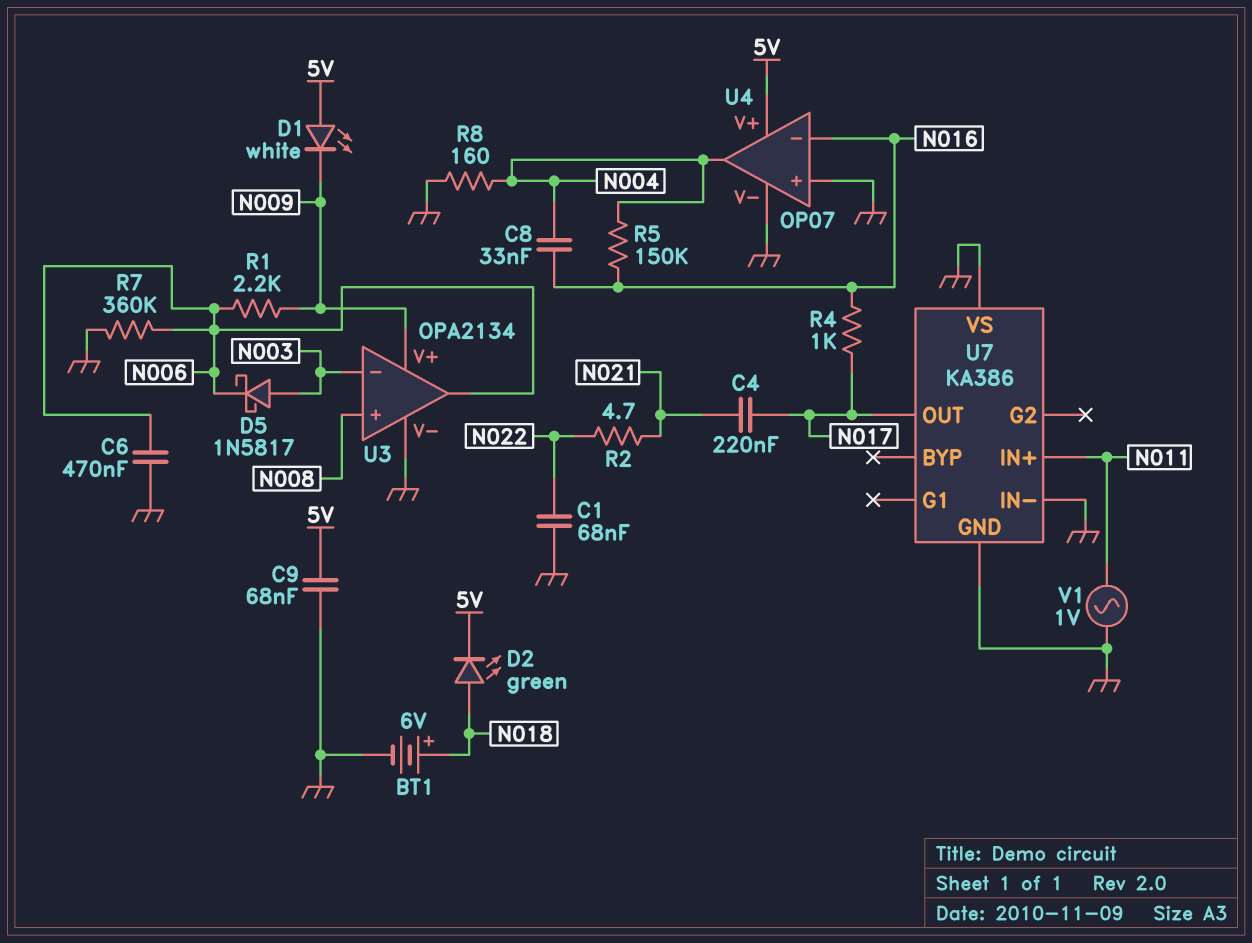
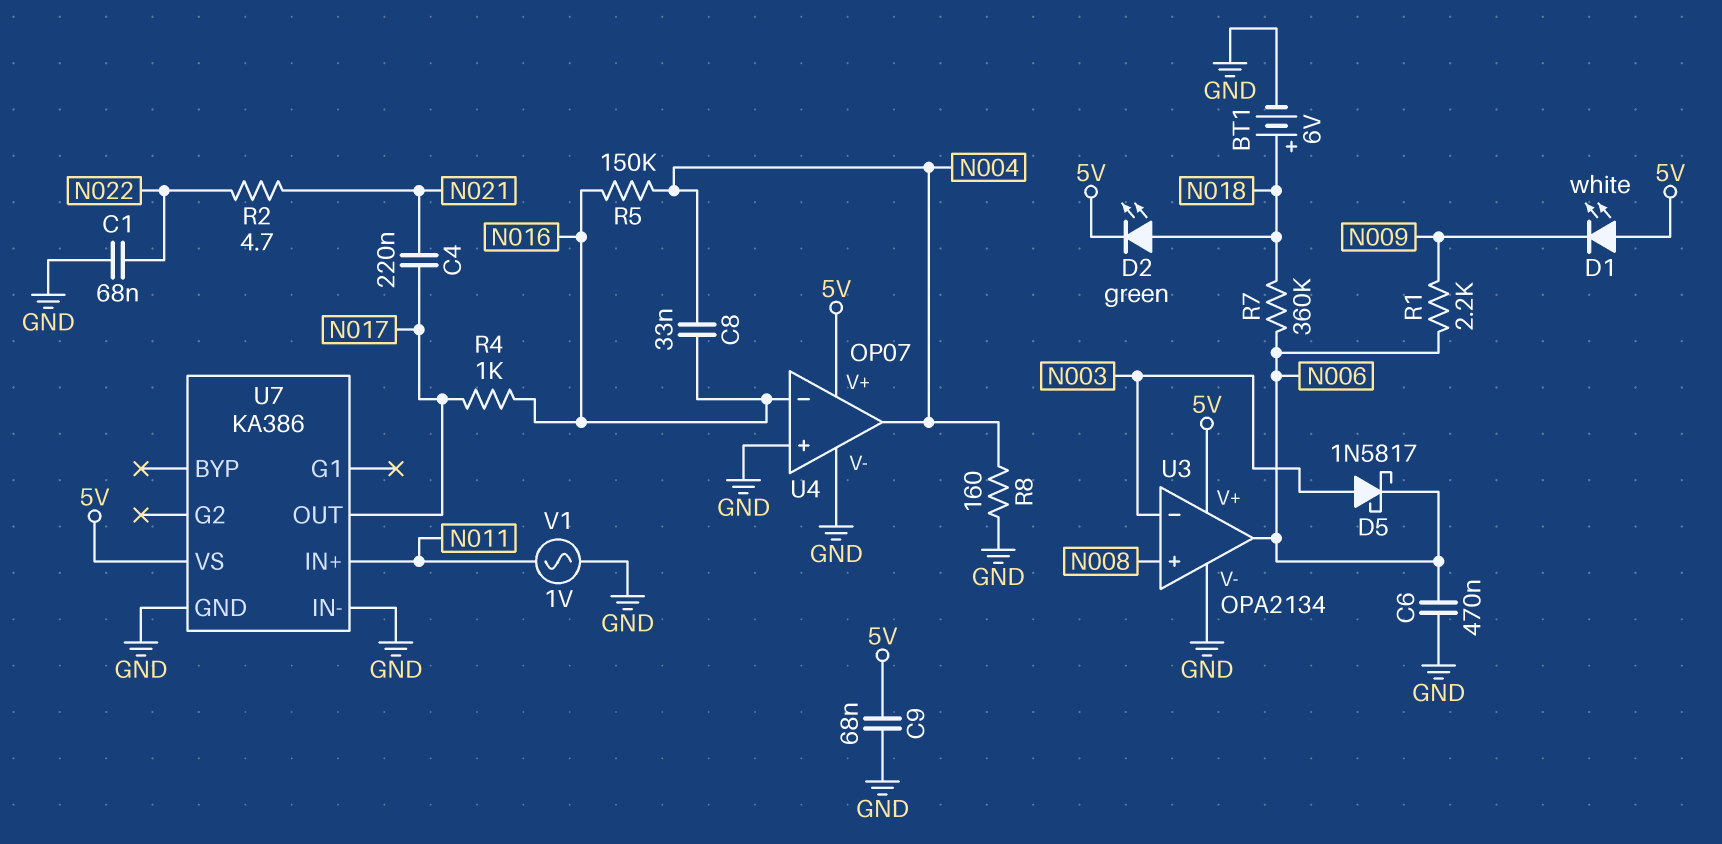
R7: 360k (GND, N006) -> 360k (N006, N018)
U3 pin V+: N009 -> 5V
U7 pin VS: GND -> 5V

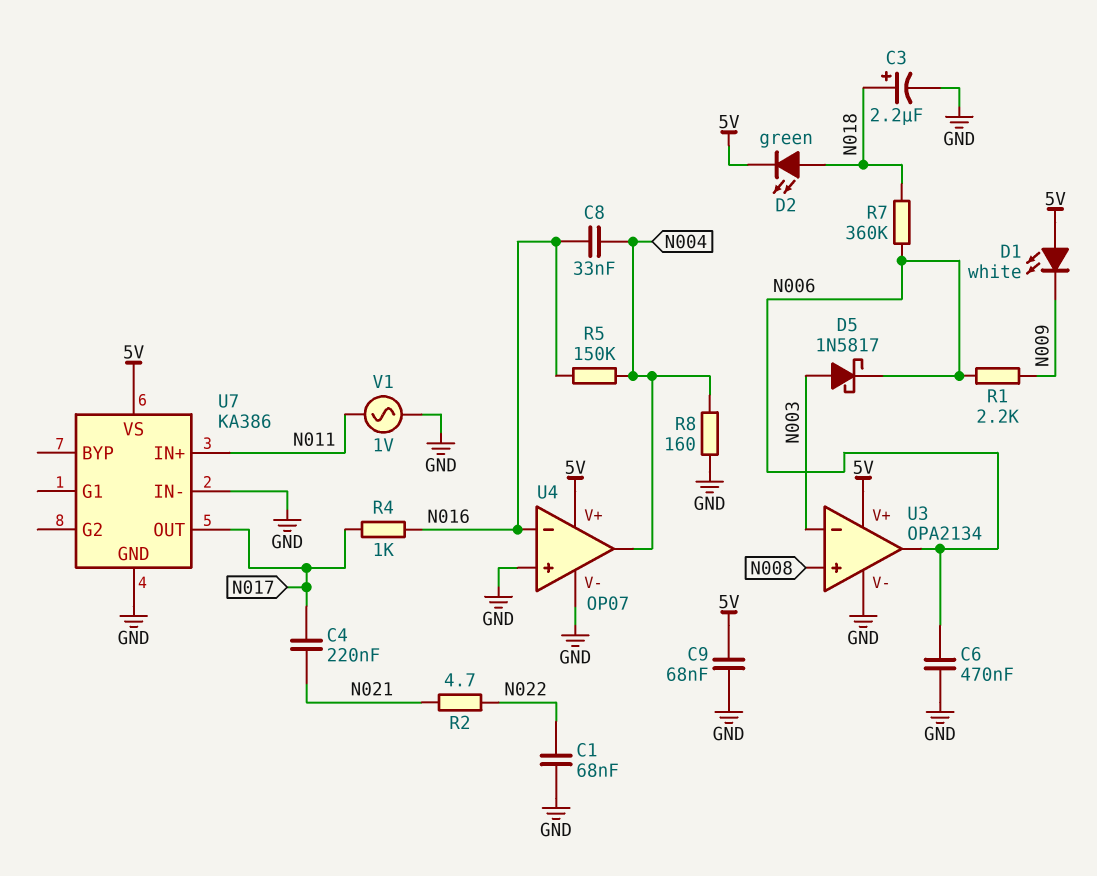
BT1: 6V (plus N018, minus GND) -> none
C3: none -> 2.2uF (plus N018, minus GND)

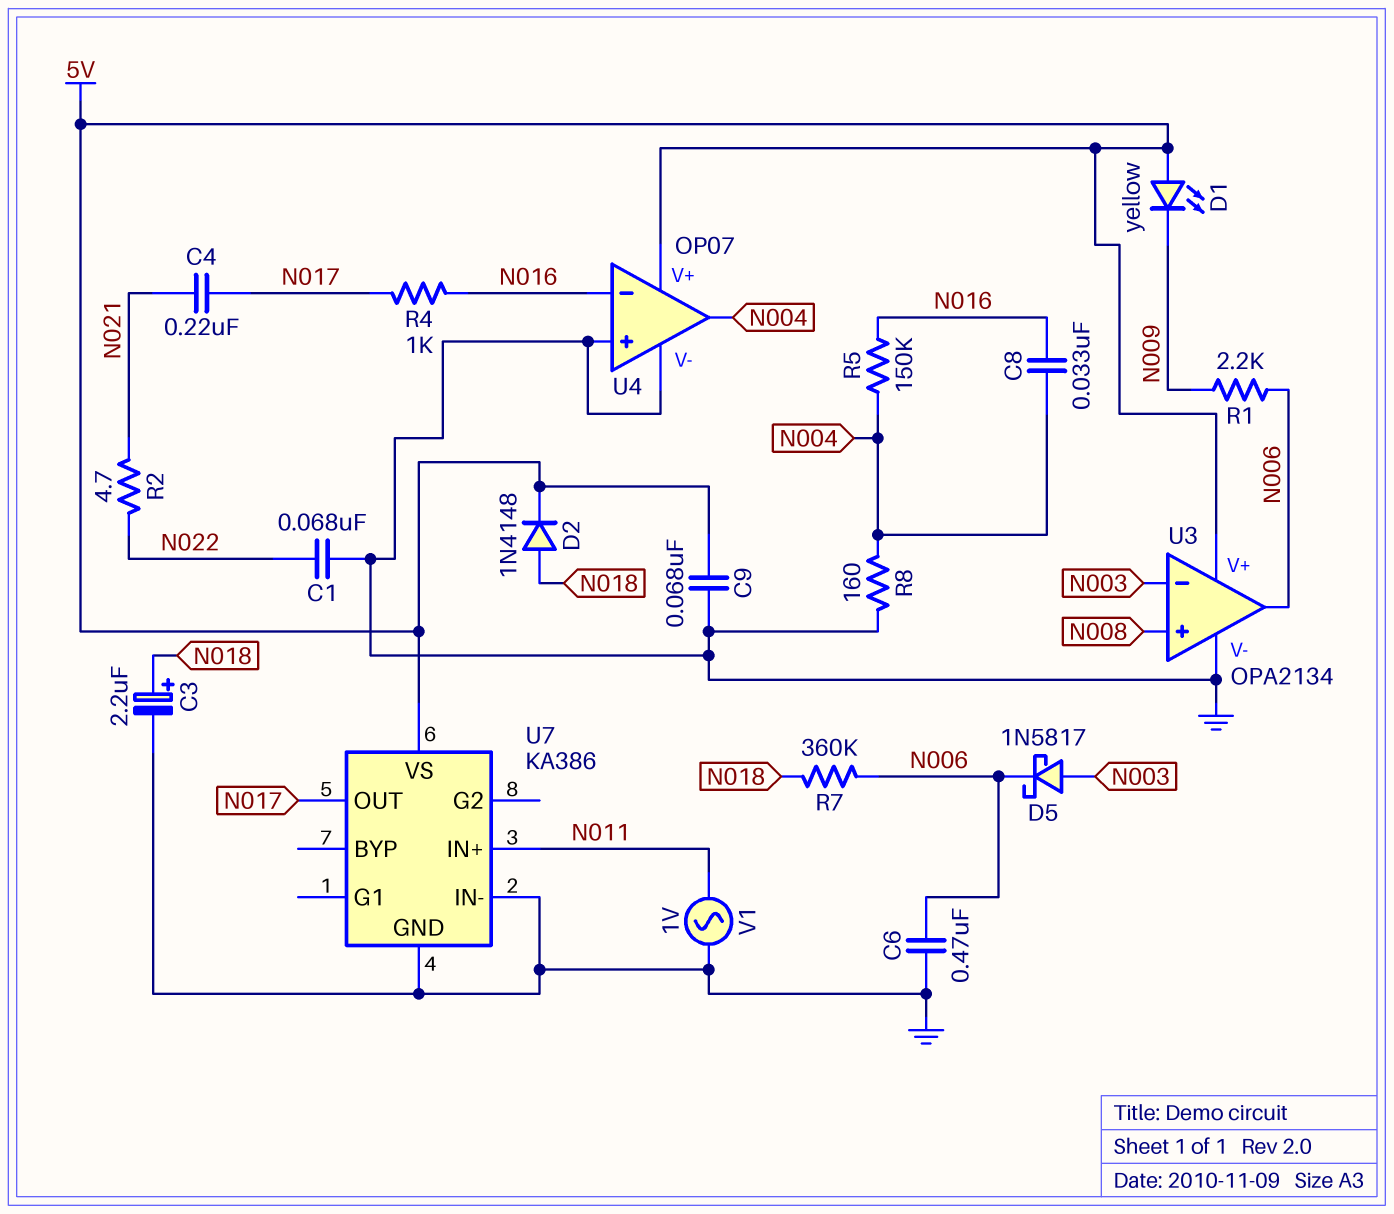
D1: LED white (A 5V, K N009) -> LED yellow (A 5V, K N009)
D2: LED green (A N018, K 5V) -> diode 1N4148 (A N018, K 5V)

